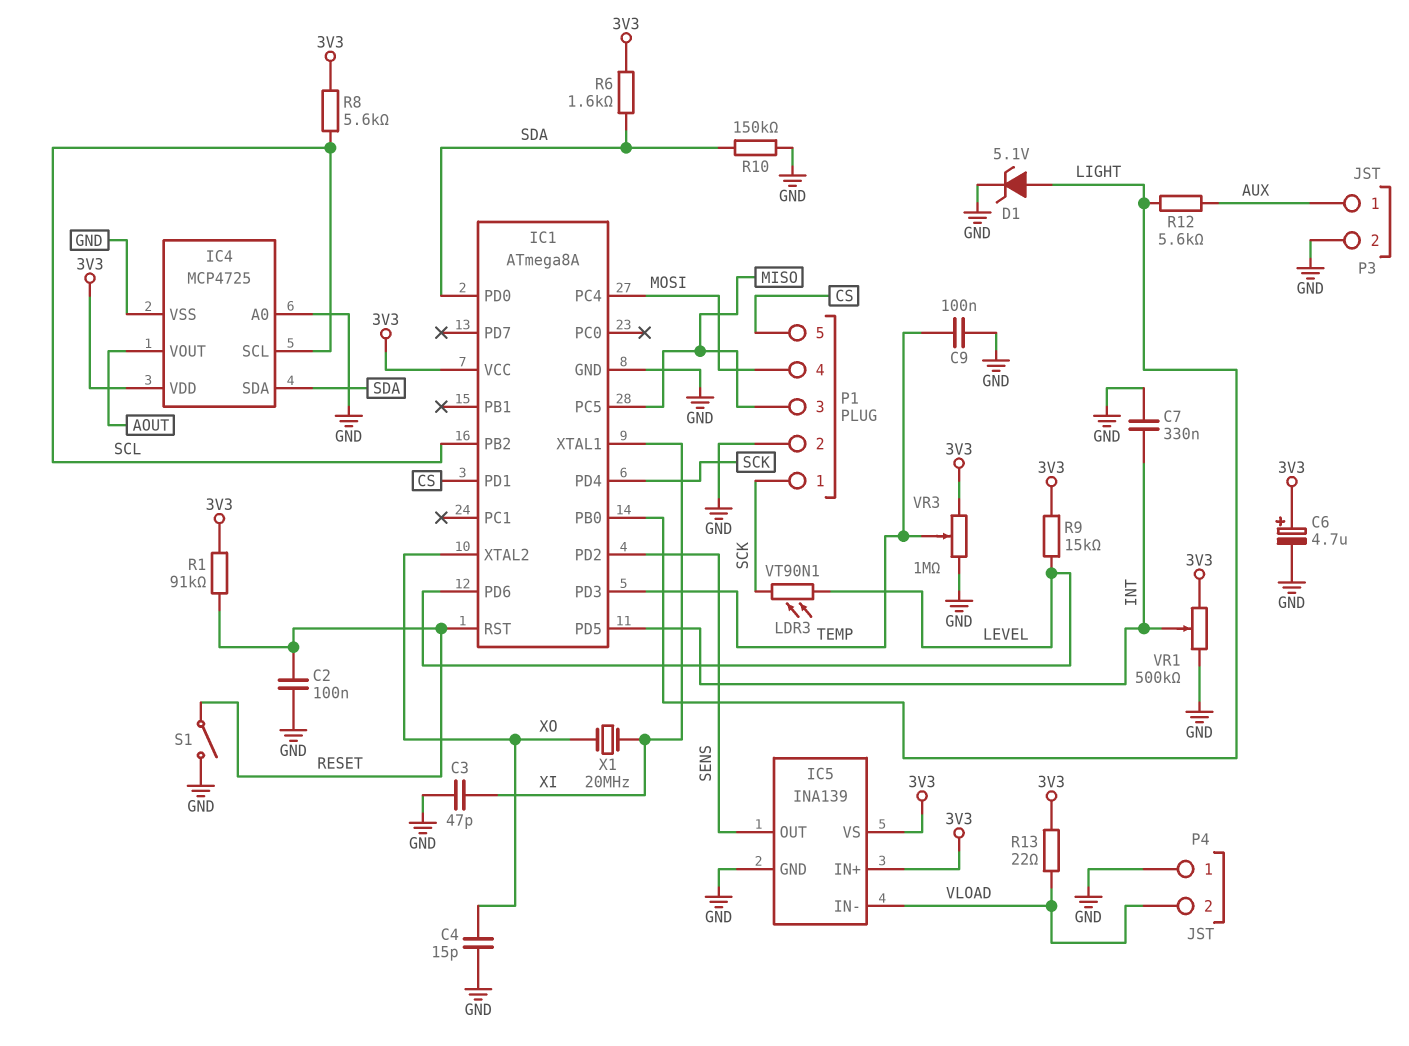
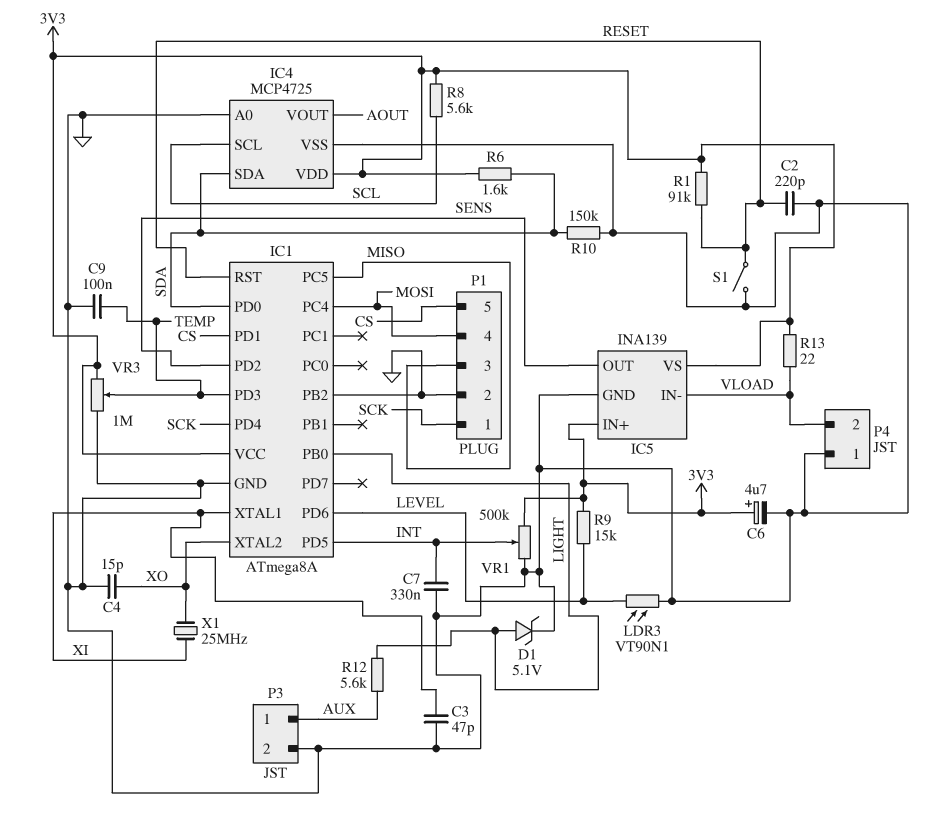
C2: 100nF (GND, RESET) -> 220pF (GND, RESET)
IC1 pin PB2: SCL -> GND
LDR3: VT90N1 (LEVEL, SCK) -> VT90N1 (GND, LEVEL)
X1: 20MHz (XI, XO) -> 25MHz (XI, XO)

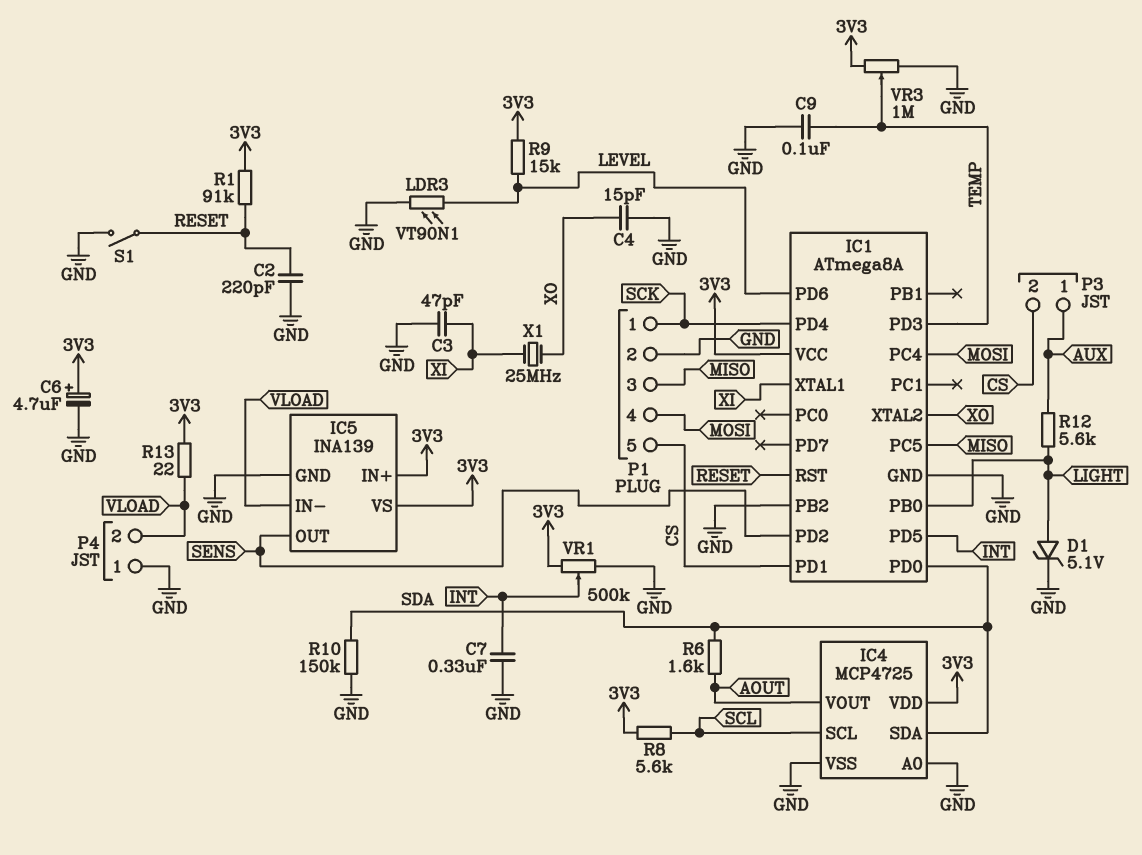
P3 pin 2: GND -> CS
R6: 1.6k (3V3, SDA) -> 1.6k (AOUT, SDA)

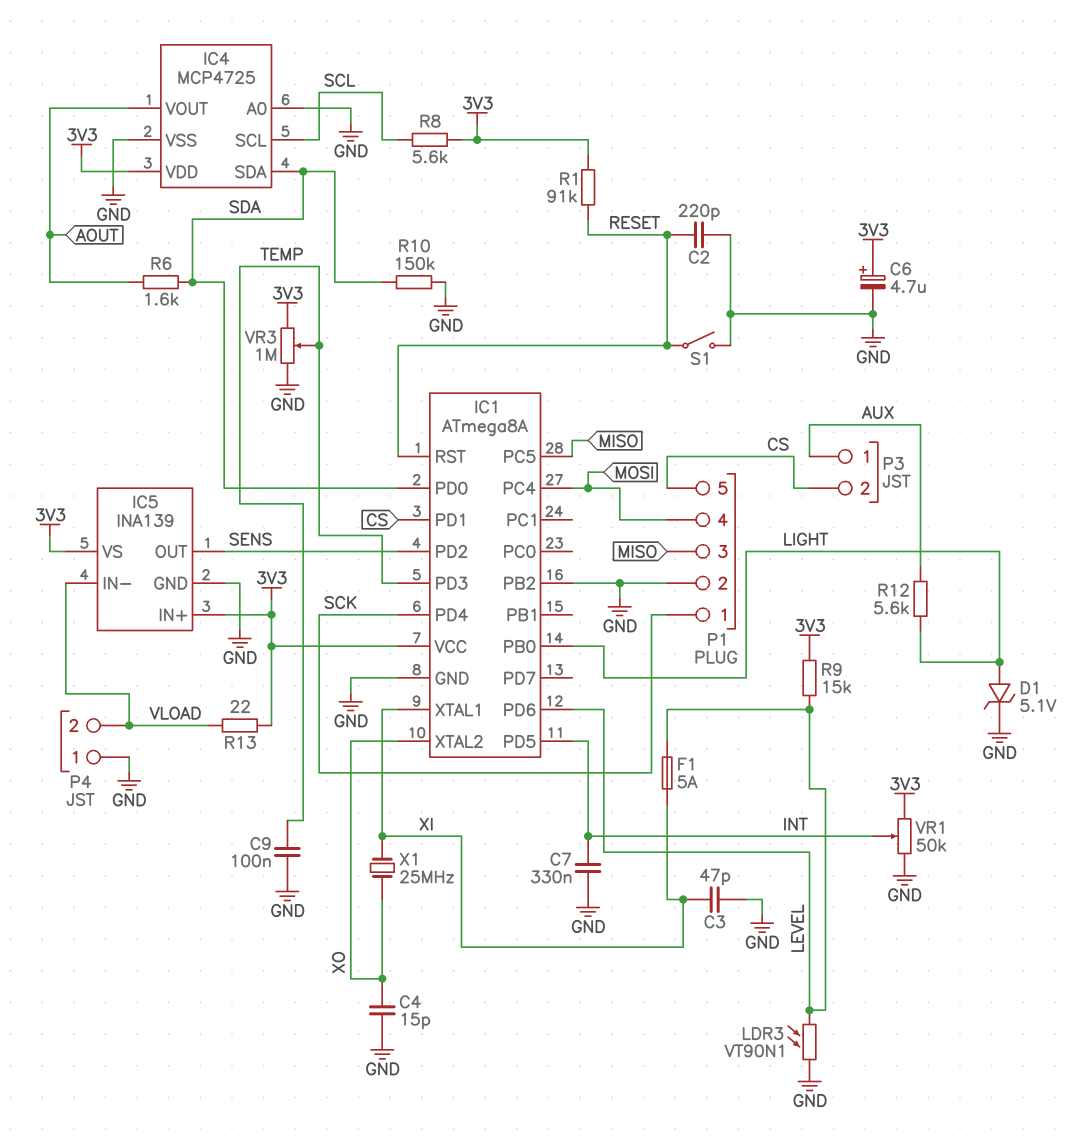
F1: none -> 5A (LEVEL, XI)
VR1: 500k (3V3, GND, wiper INT) -> 50k (3V3, GND, wiper INT)

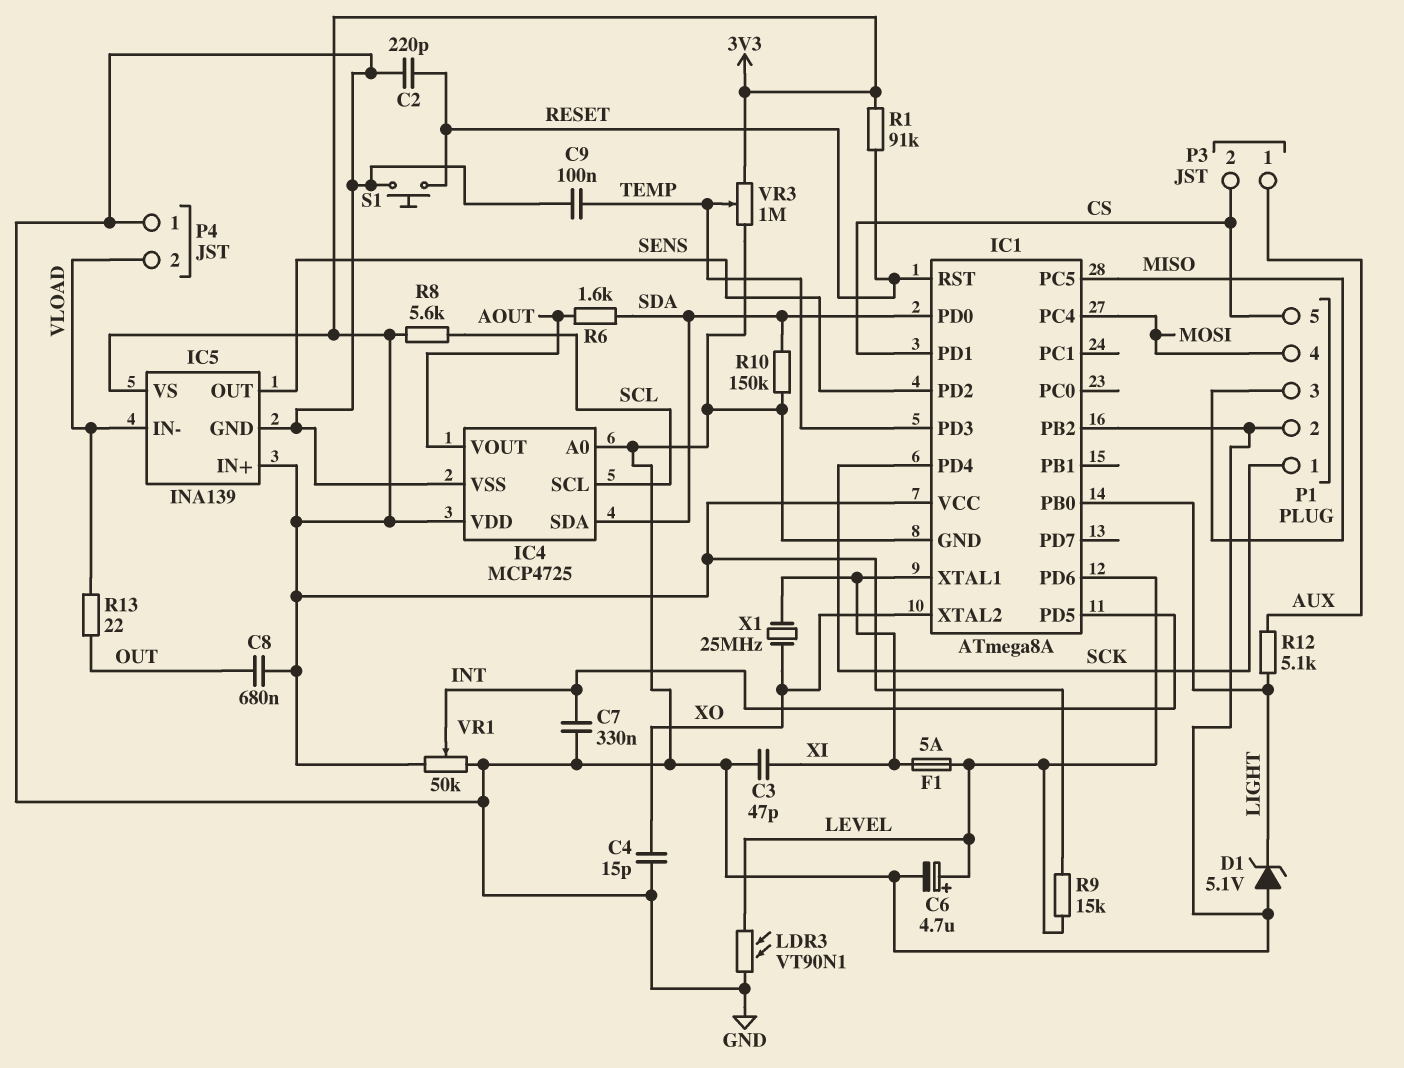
C6: 4.7uF (plus 3V3, minus GND) -> 4.7uF (plus LEVEL, minus GND)
C8: none -> 680nF (3V3, OUT)
D1: zener 5.1V (A LIGHT, K GND) -> zener 5.1V (A GND, K LIGHT)
R12: 5.6k (AUX, LIGHT) -> 5.1k (AUX, LIGHT)
R13: 22 (3V3, VLOAD) -> 22 (OUT, VLOAD)
S1: switch (GND, RESET) -> button (GND, RESET)

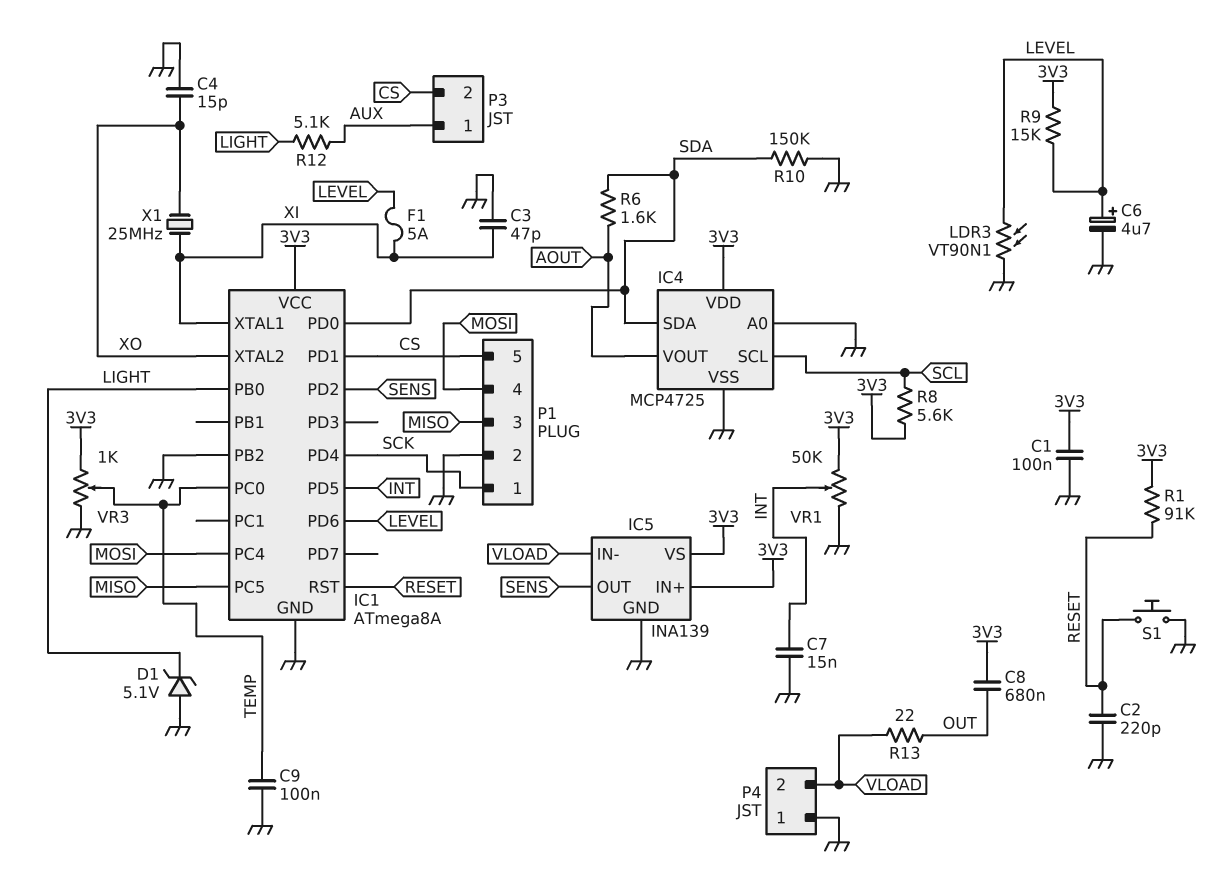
C1: none -> 100nF (3V3, GND)
C7: 330nF (GND, INT) -> 15nF (GND, INT)
IC1 pin PC0: none -> TEMP
IC1 pin PD3: TEMP -> none
VR3: 1M (3V3, GND, wiper TEMP) -> 1k (3V3, GND, wiper TEMP)

